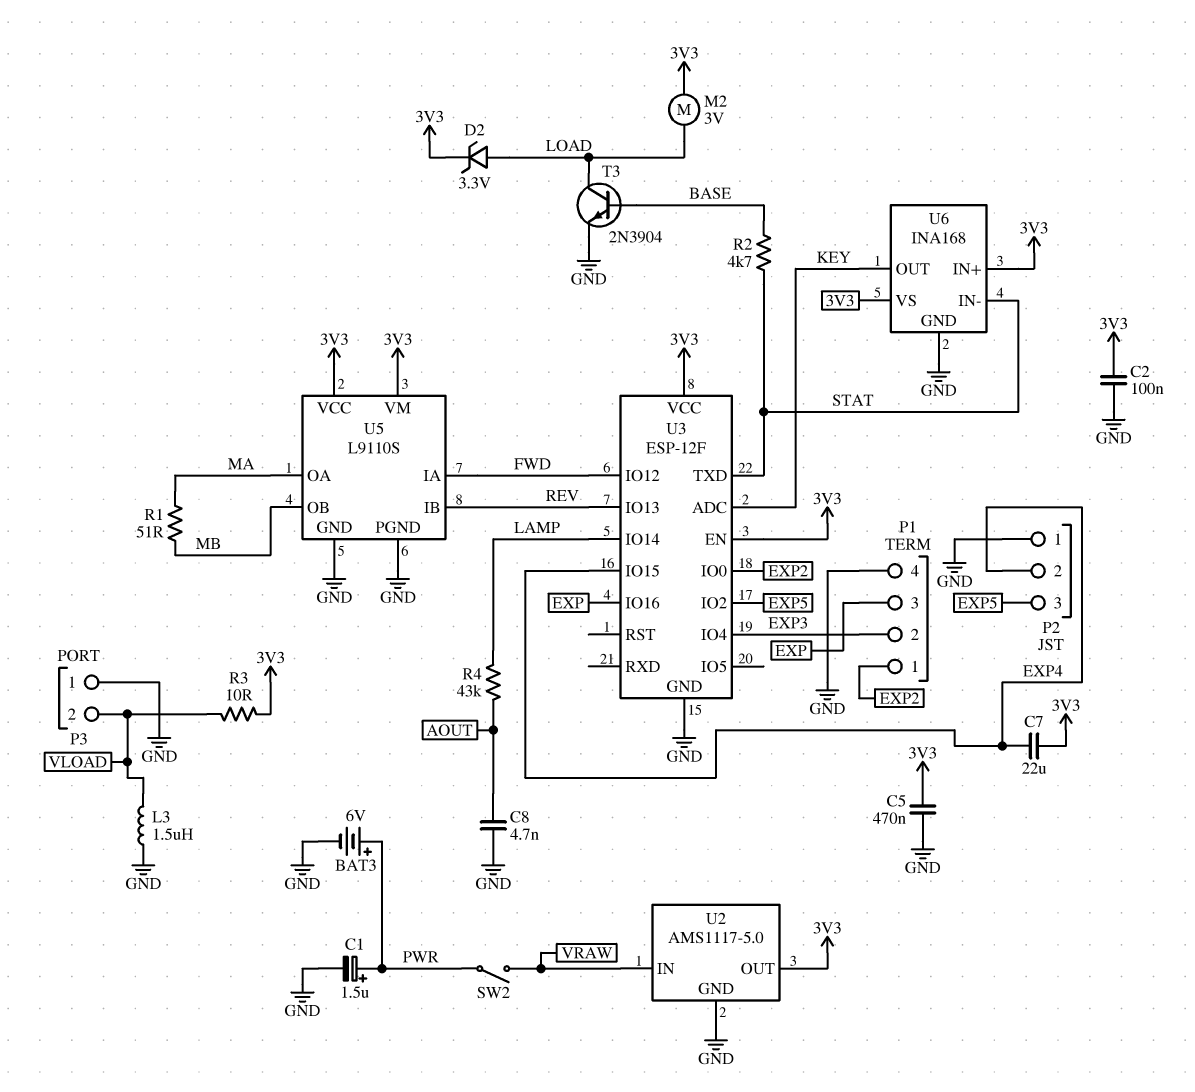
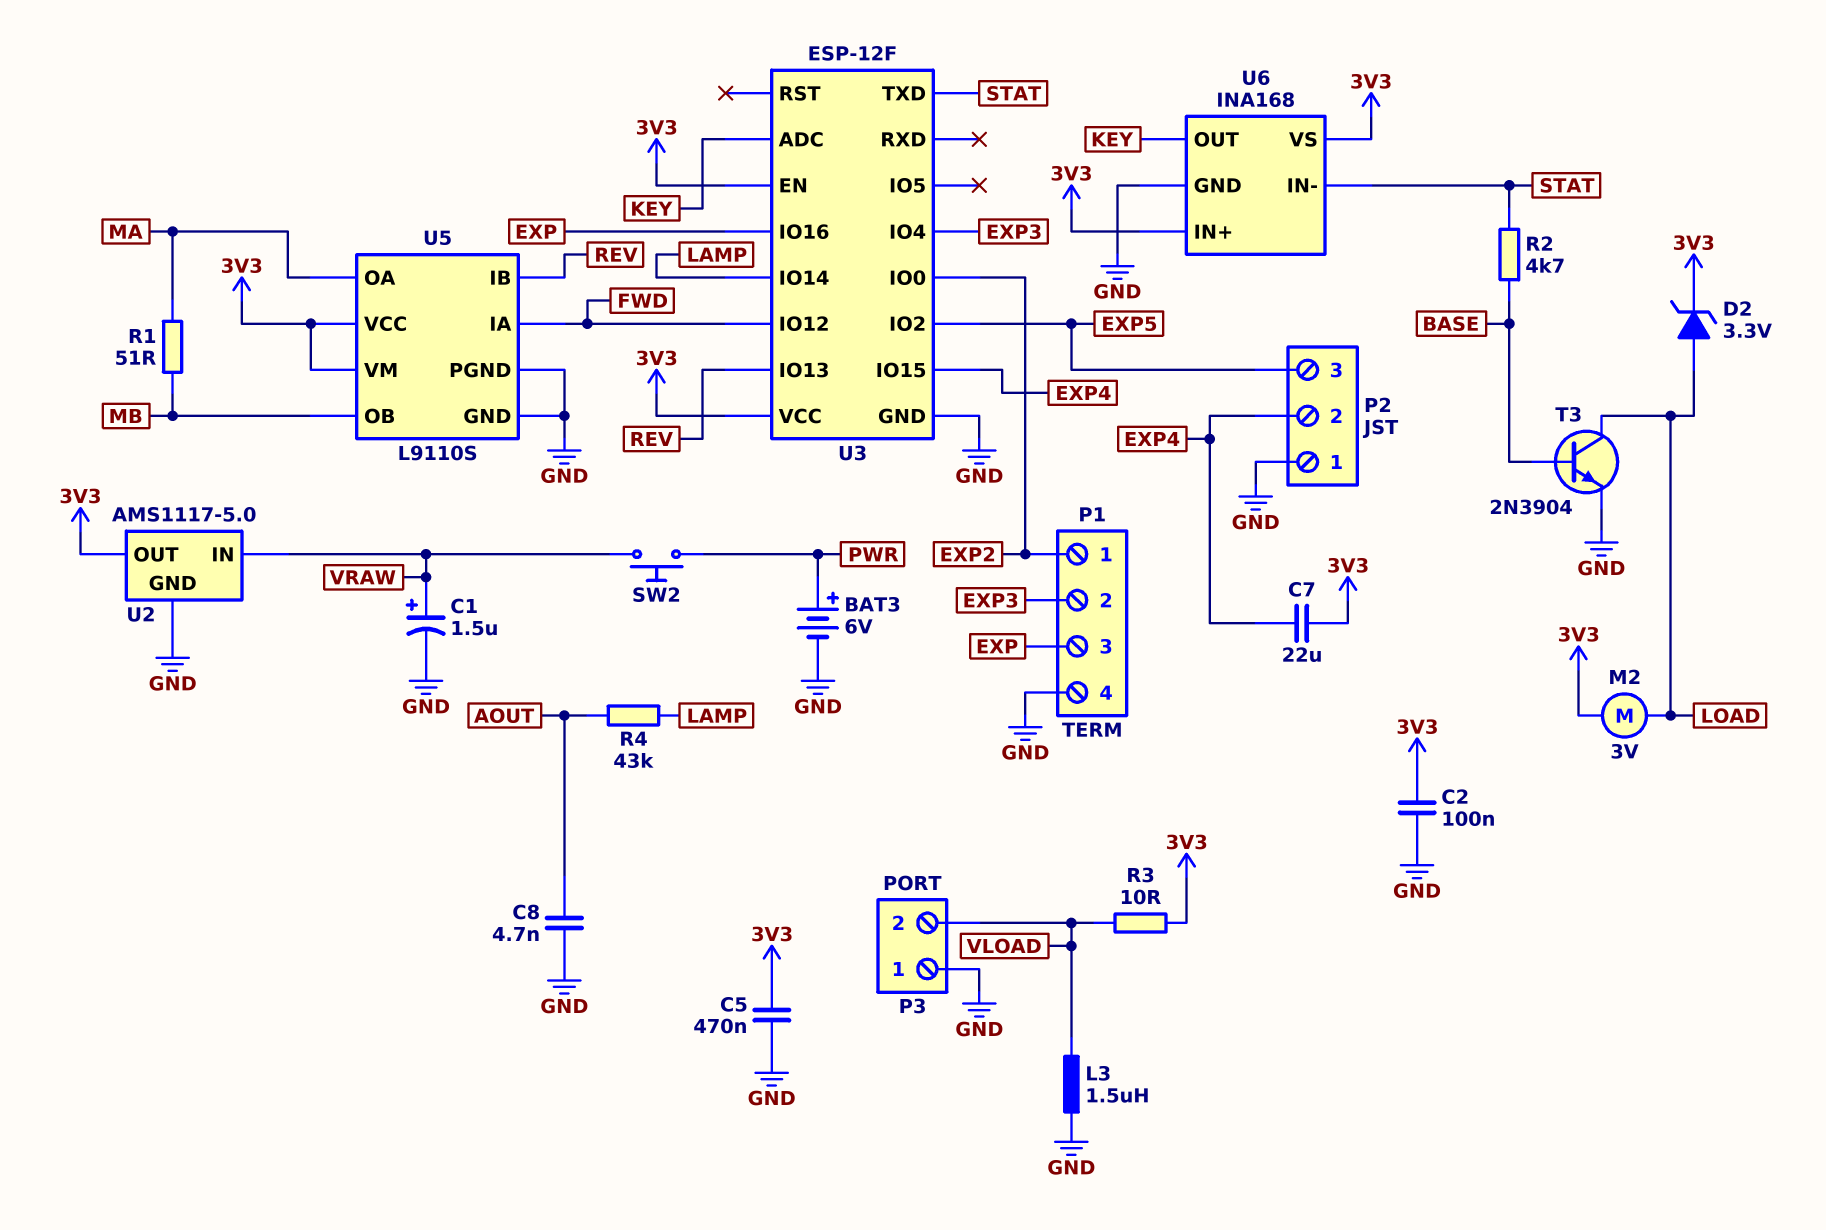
C1: 1.5uF (plus PWR, minus GND) -> 1.5uF (plus VRAW, minus GND)
SW2: switch (PWR, VRAW) -> button (PWR, VRAW)

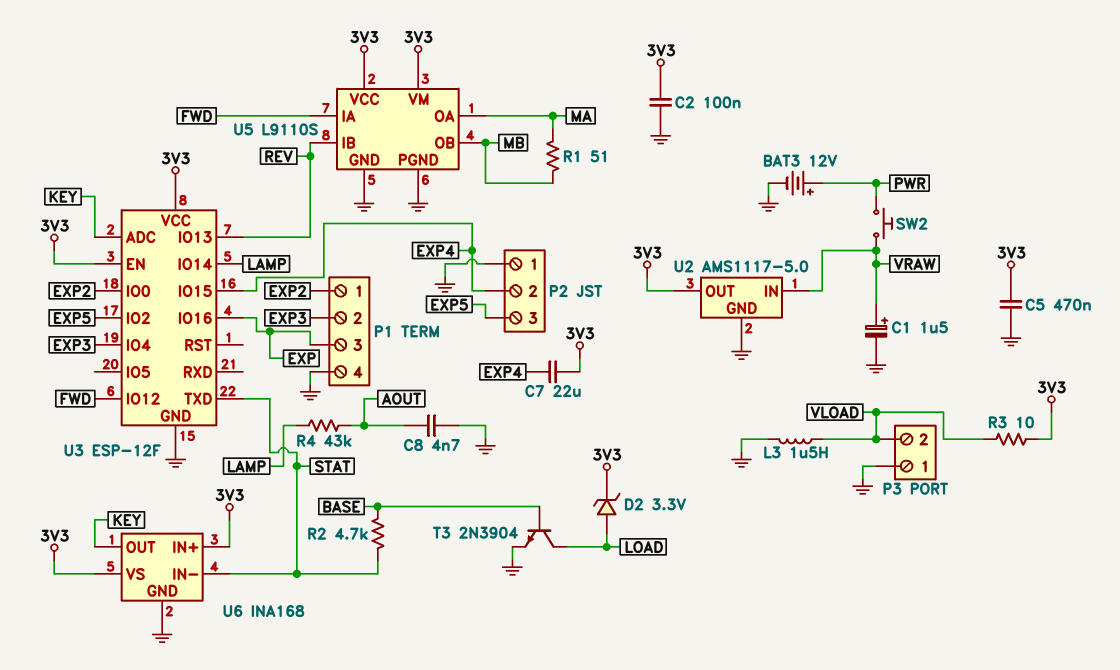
BAT3: 6V (plus PWR, minus GND) -> 12V (plus PWR, minus GND)
M2: motor 3V (3V3, LOAD) -> none

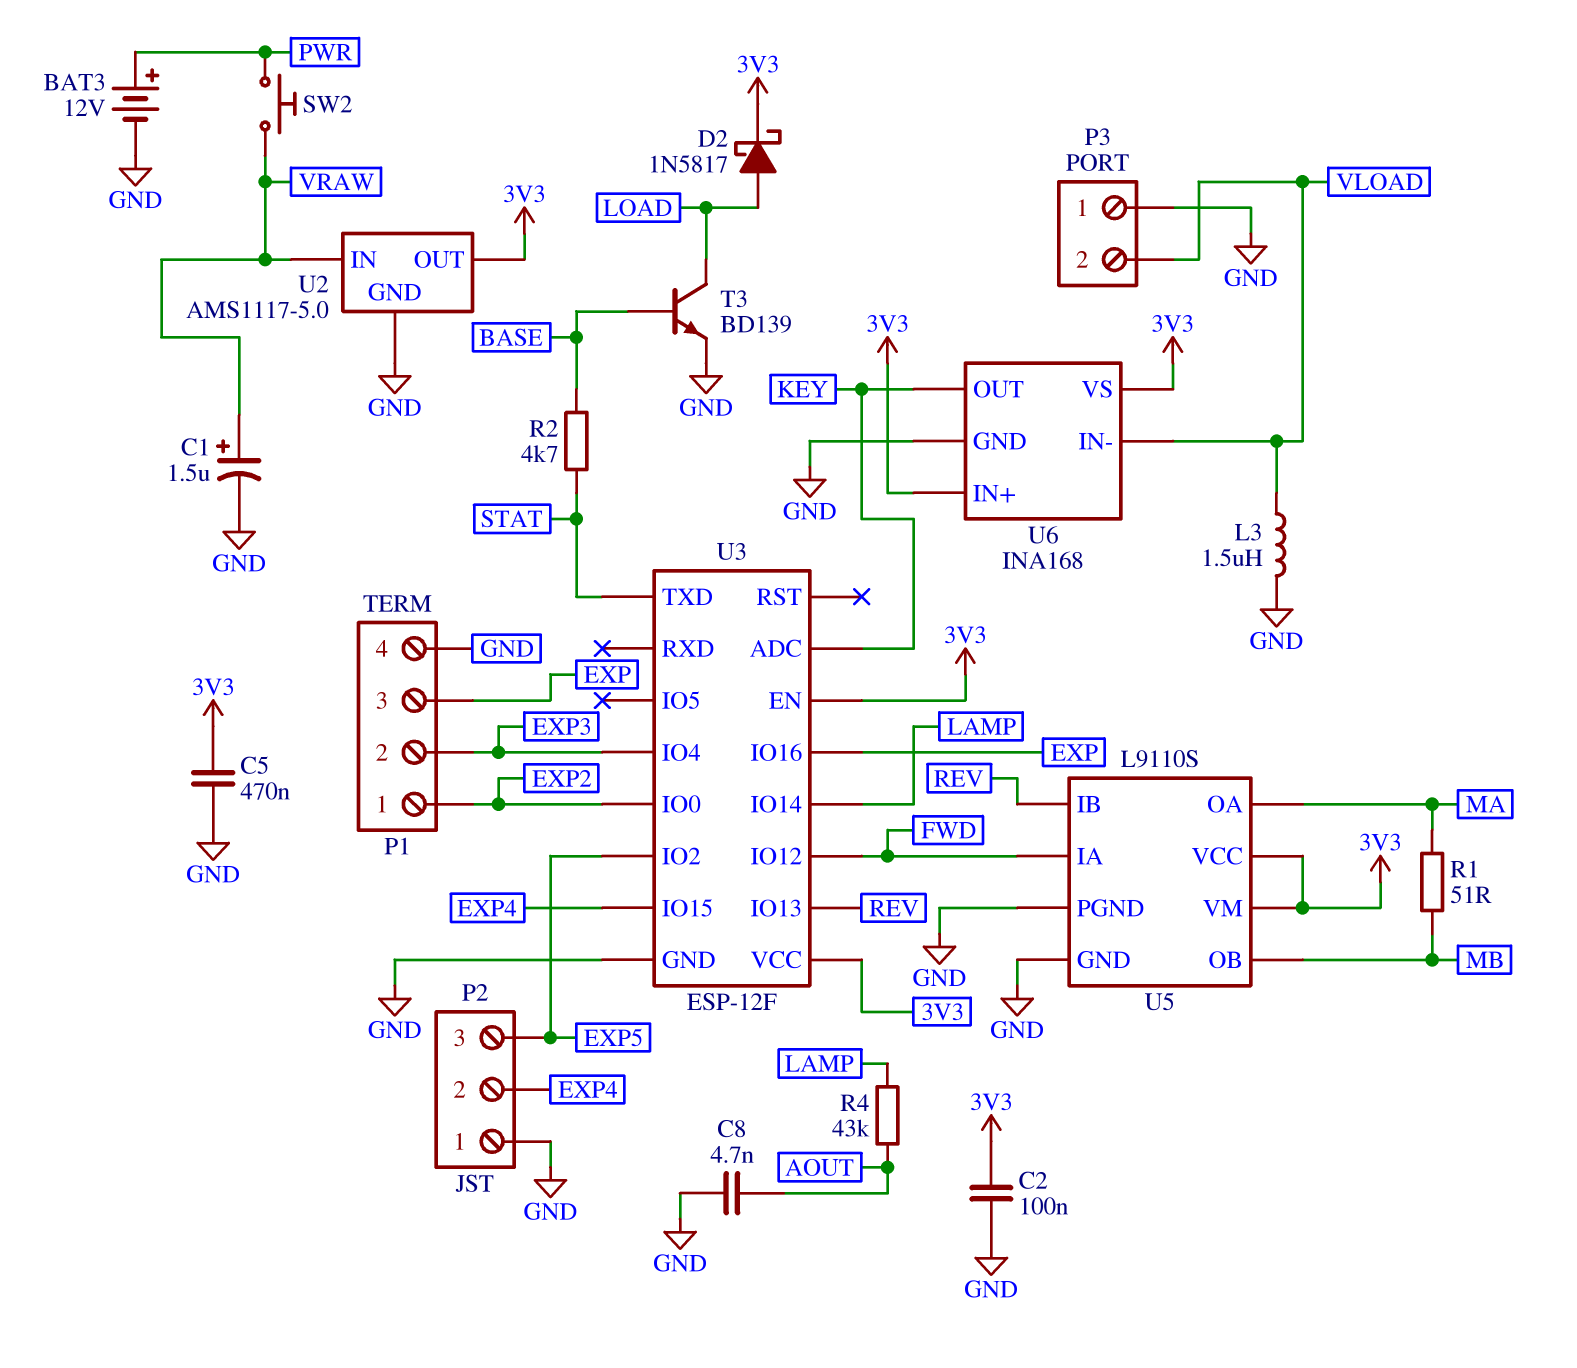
C7: 22uF (3V3, EXP4) -> none
D2: zener 3.3V (A LOAD, K 3V3) -> schottky 1N5817 (A LOAD, K 3V3)
R3: 10 (3V3, VLOAD) -> none
T3: NPN 2N3904 (B BASE, C LOAD, E GND) -> NPN BD139 (B BASE, C LOAD, E GND)
U6 pin IN-: STAT -> VLOAD

